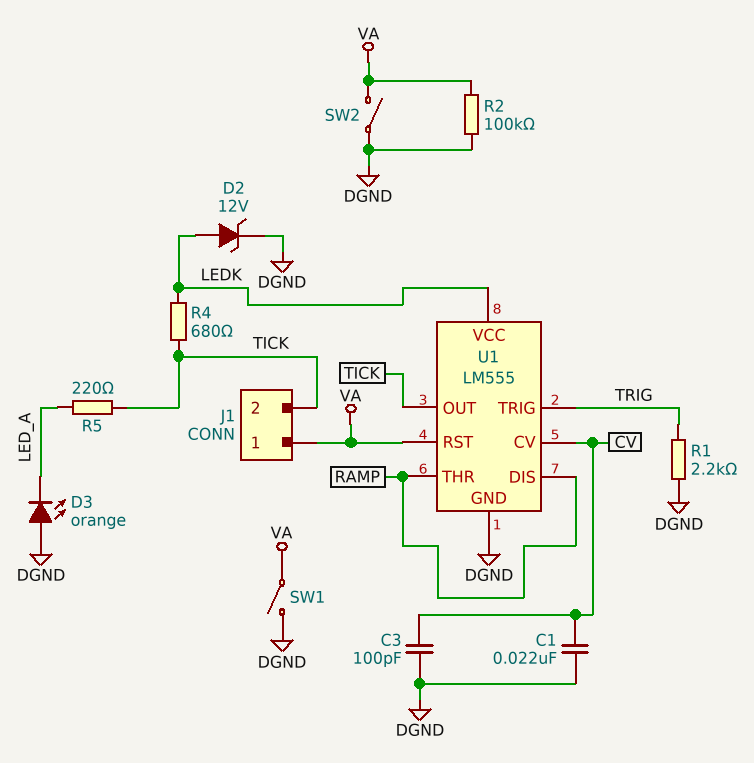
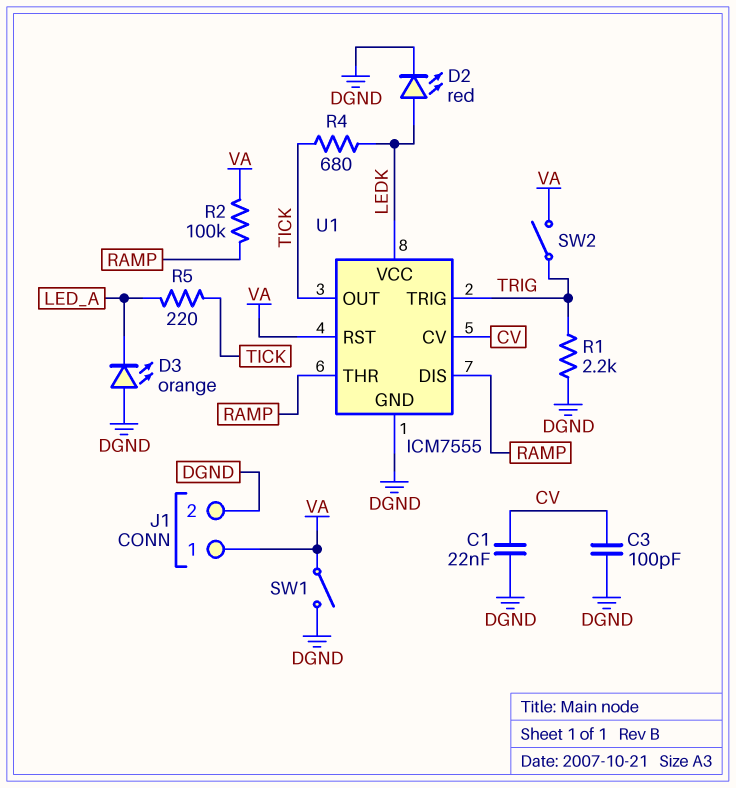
D2: zener 12V (A LEDK, K DGND) -> LED red (A LEDK, K DGND)
J1 pin 2: TICK -> DGND
R2: 100k (DGND, VA) -> 100k (RAMP, VA)
SW2: switch (DGND, VA) -> switch (TRIG, VA)
U1: LM555 -> ICM7555

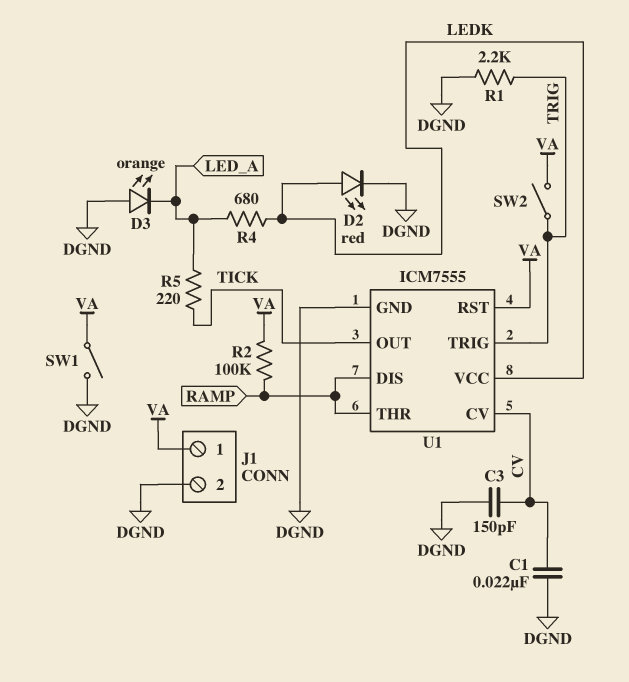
C3: 100pF (CV, DGND) -> 150pF (CV, DGND)
R4: 680 (LEDK, TICK) -> 680 (LEDK, LED_A)

